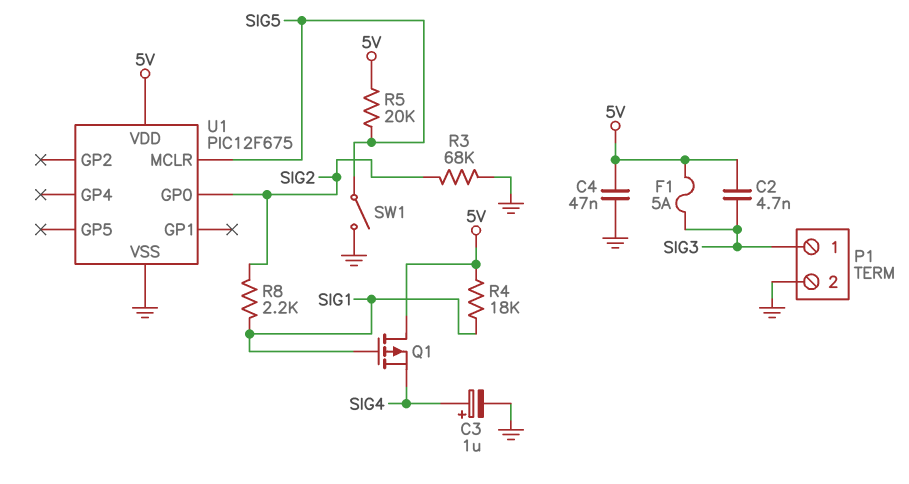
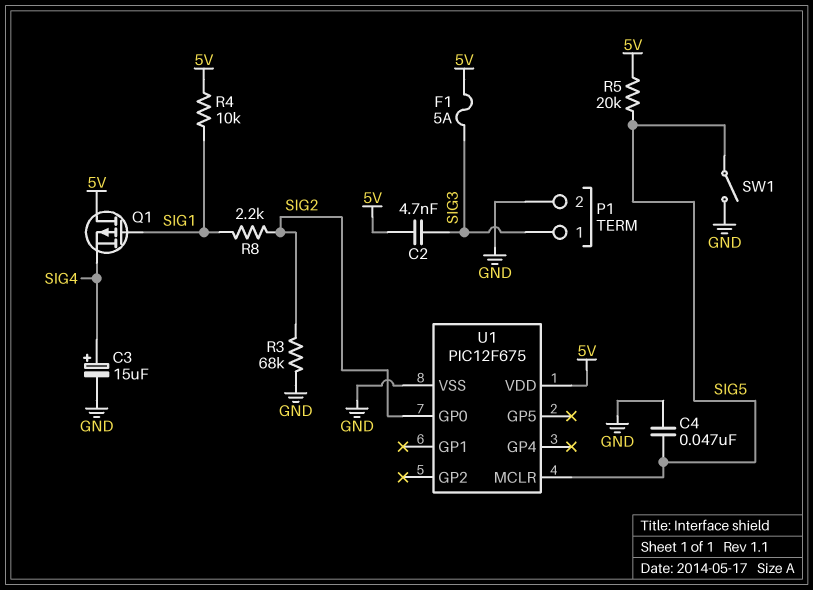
C3: 1uF (plus SIG4, minus GND) -> 15uF (plus SIG4, minus GND)
C4: 47nF (5V, GND) -> 47nF (GND, SIG5)
R4: 18k (5V, SIG1) -> 10k (5V, SIG1)

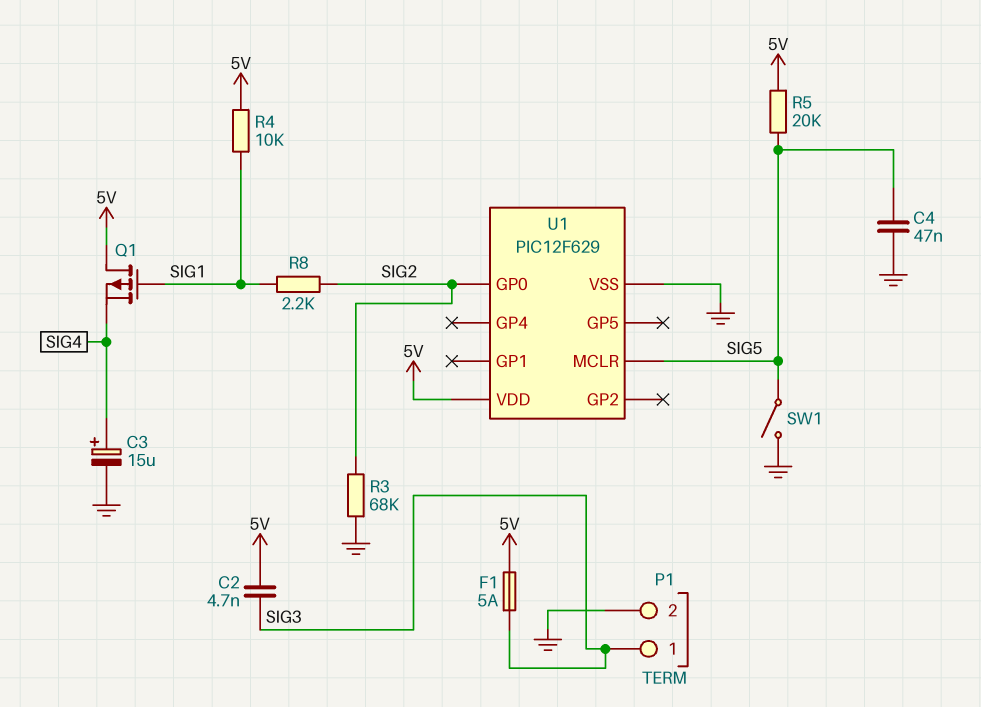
U1: PIC12F675 -> PIC12F629

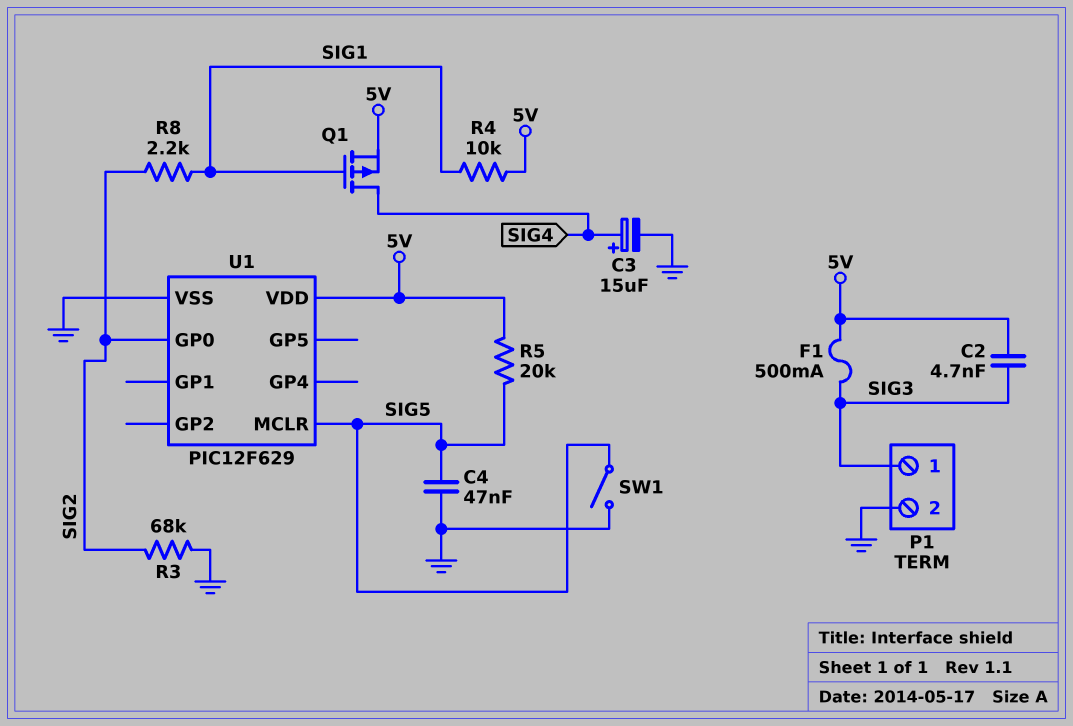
F1: 5A (5V, SIG3) -> 500mA (5V, SIG3)
Q1: PMOS (G SIG1, D 5V, S SIG4) -> PMOS (G SIG1, D SIG4, S 5V)

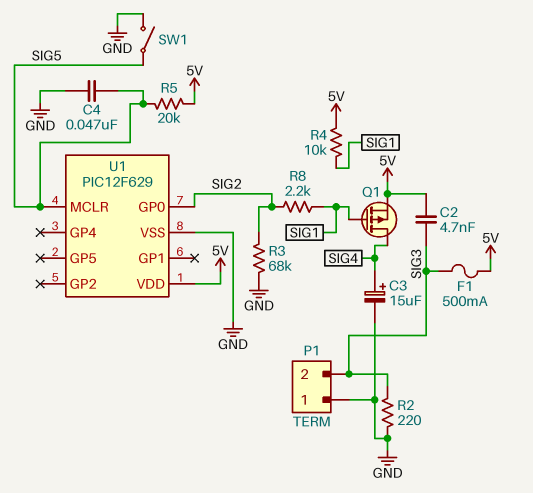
P1 pin 1: SIG3 -> GND
P1 pin 2: GND -> SIG3
R2: none -> 220 (GND, SIG3)

